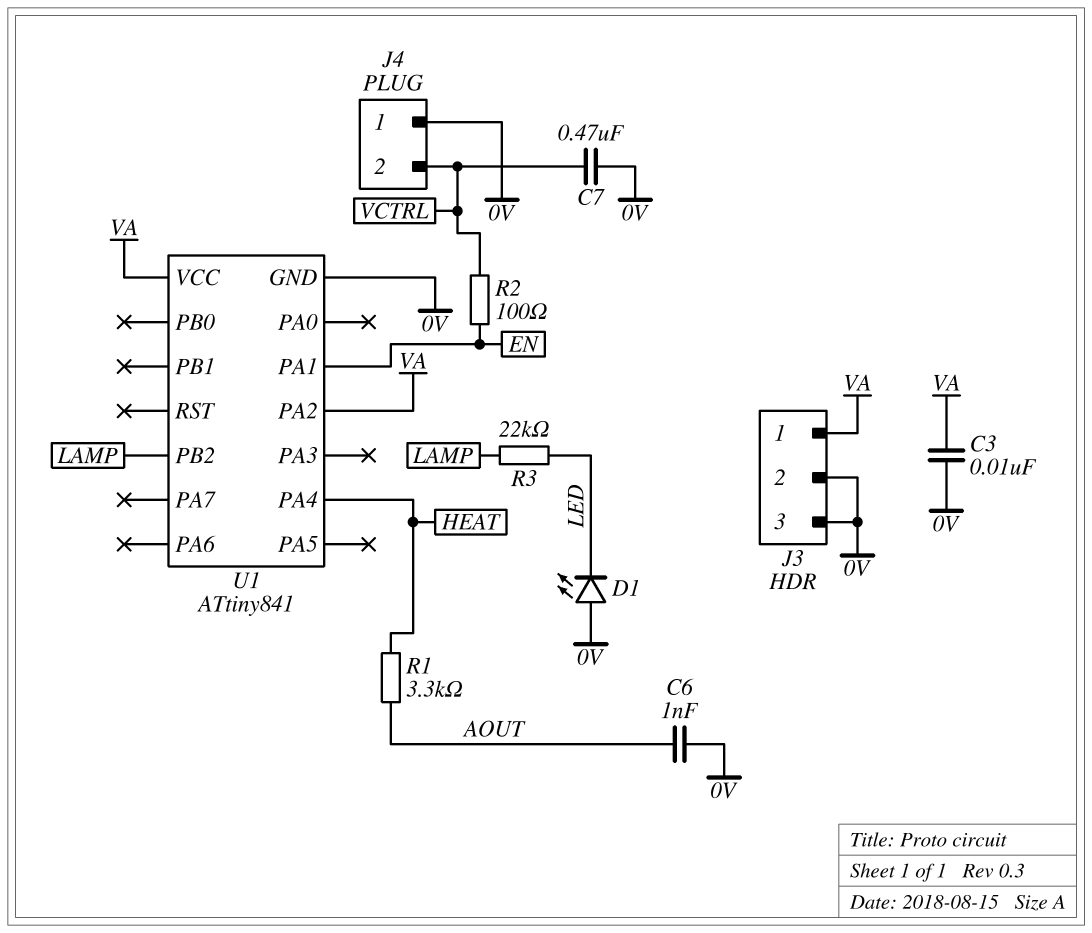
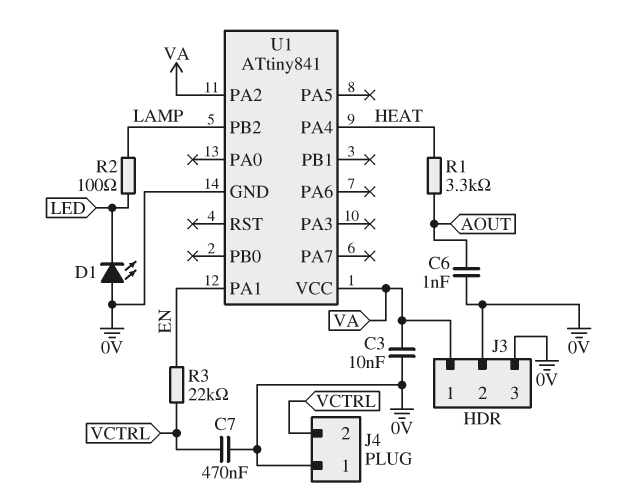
R2: 100 (EN, VCTRL) -> 100 (LAMP, LED)
R3: 22k (LAMP, LED) -> 22k (EN, VCTRL)

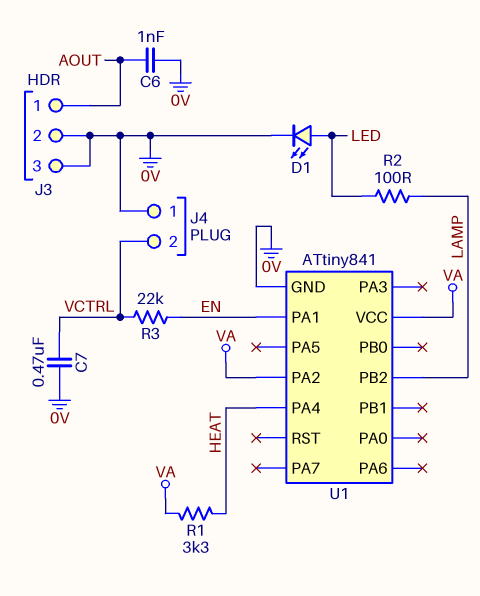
C3: 10nF (0V, VA) -> none
D1: LED (A 0V, K LED) -> LED (A LED, K 0V)
J3 pin 1: VA -> AOUT
R1: 3.3k (AOUT, HEAT) -> 3.3k (HEAT, VA)

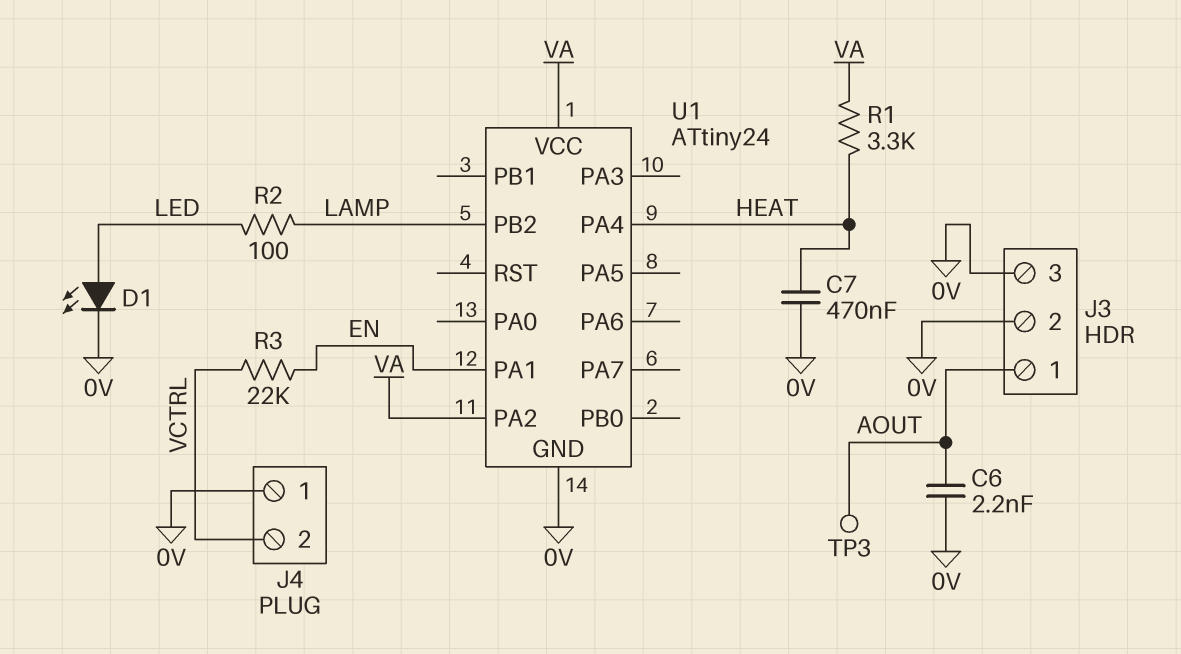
C6: 1nF (0V, AOUT) -> 2.2nF (0V, AOUT)
C7: 470nF (0V, VCTRL) -> 470nF (0V, HEAT)
TP3: none -> test point (AOUT)
U1: ATtiny841 -> ATtiny24

